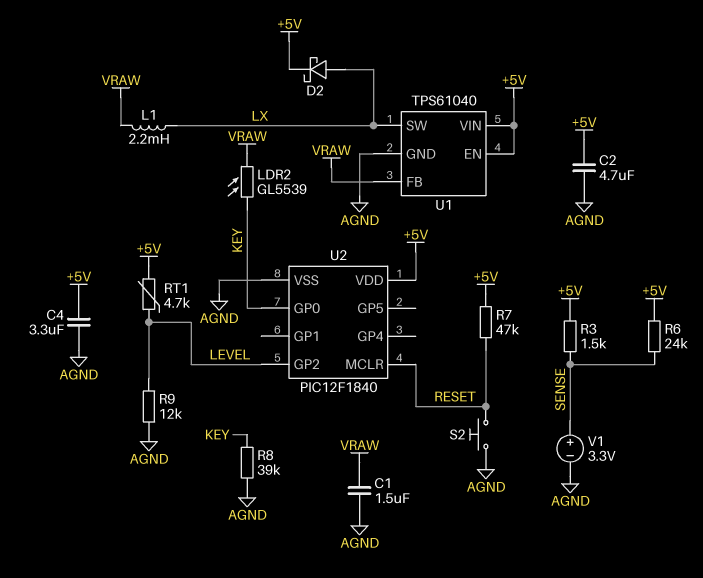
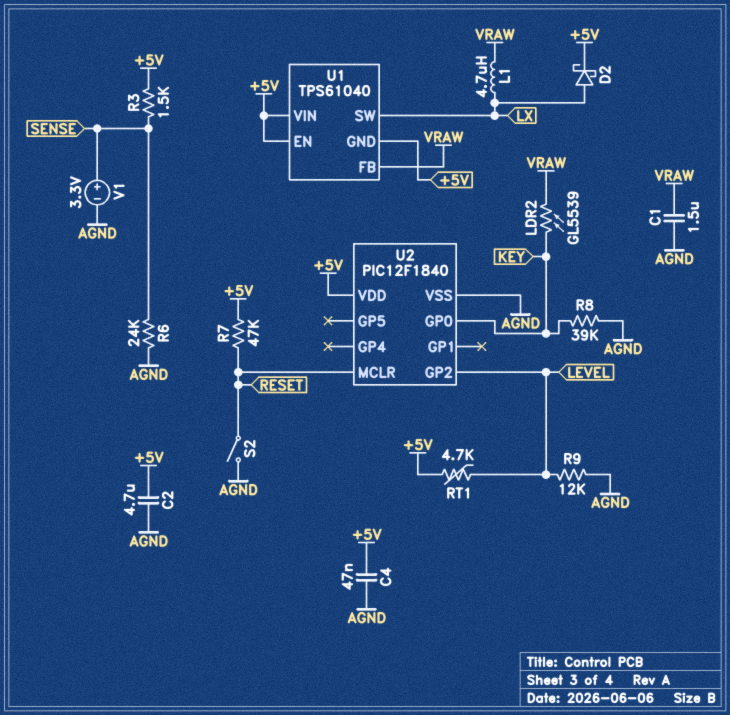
C4: 3.3uF (+5V, AGND) -> 47nF (+5V, AGND)
L1: 2.2mH (LX, VRAW) -> 4.7uH (LX, VRAW)
R6: 24k (+5V, SENSE) -> 24k (AGND, SENSE)
S2: button (AGND, RESET) -> switch (AGND, RESET)
U1 pin GND: AGND -> +5V

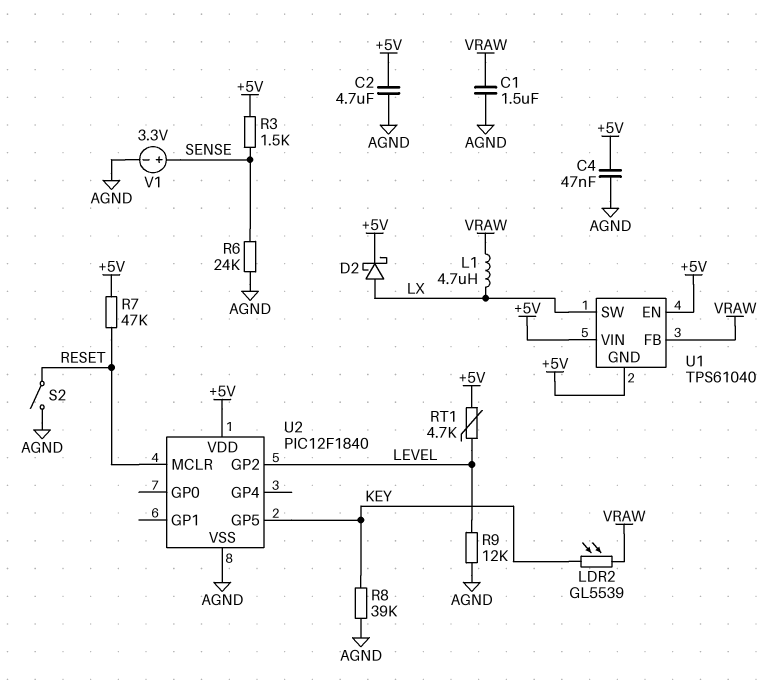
U2 pin GP0: KEY -> none
U2 pin GP5: none -> KEY

